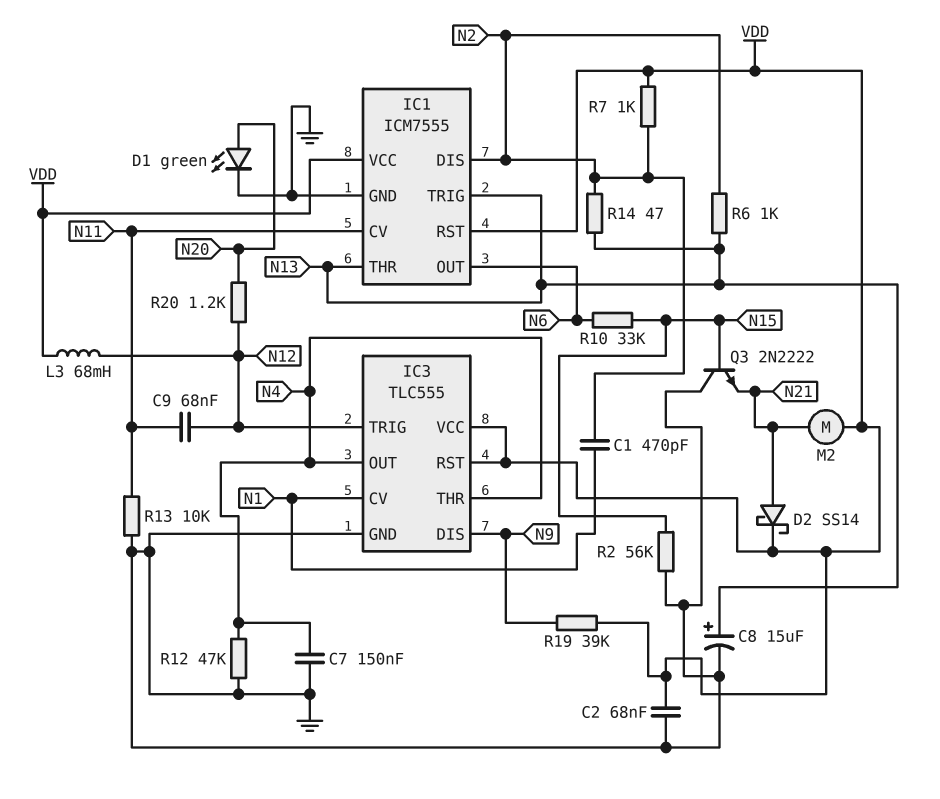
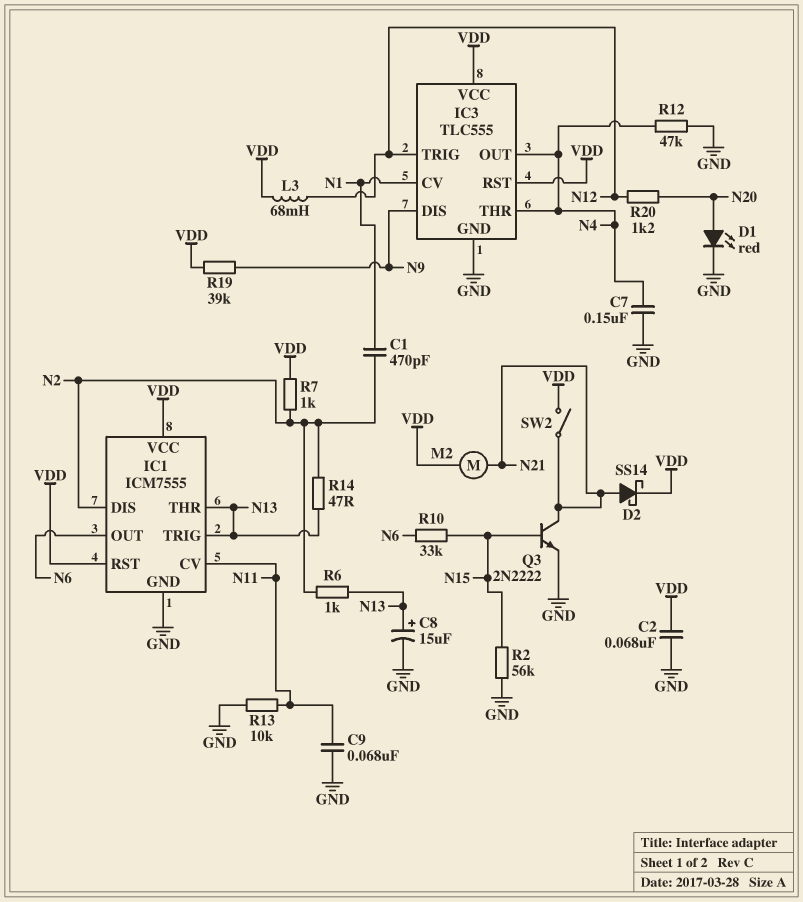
C9: 68nF (N11, N12) -> 68nF (GND, N11)
D1: LED green (A N20, K GND) -> LED red (A N20, K GND)
Q3: NPN 2N2222 (B N15, C GND, E N21) -> NPN 2N2222 (B N15, C N21, E GND)
SW2: none -> switch (N21, VDD)

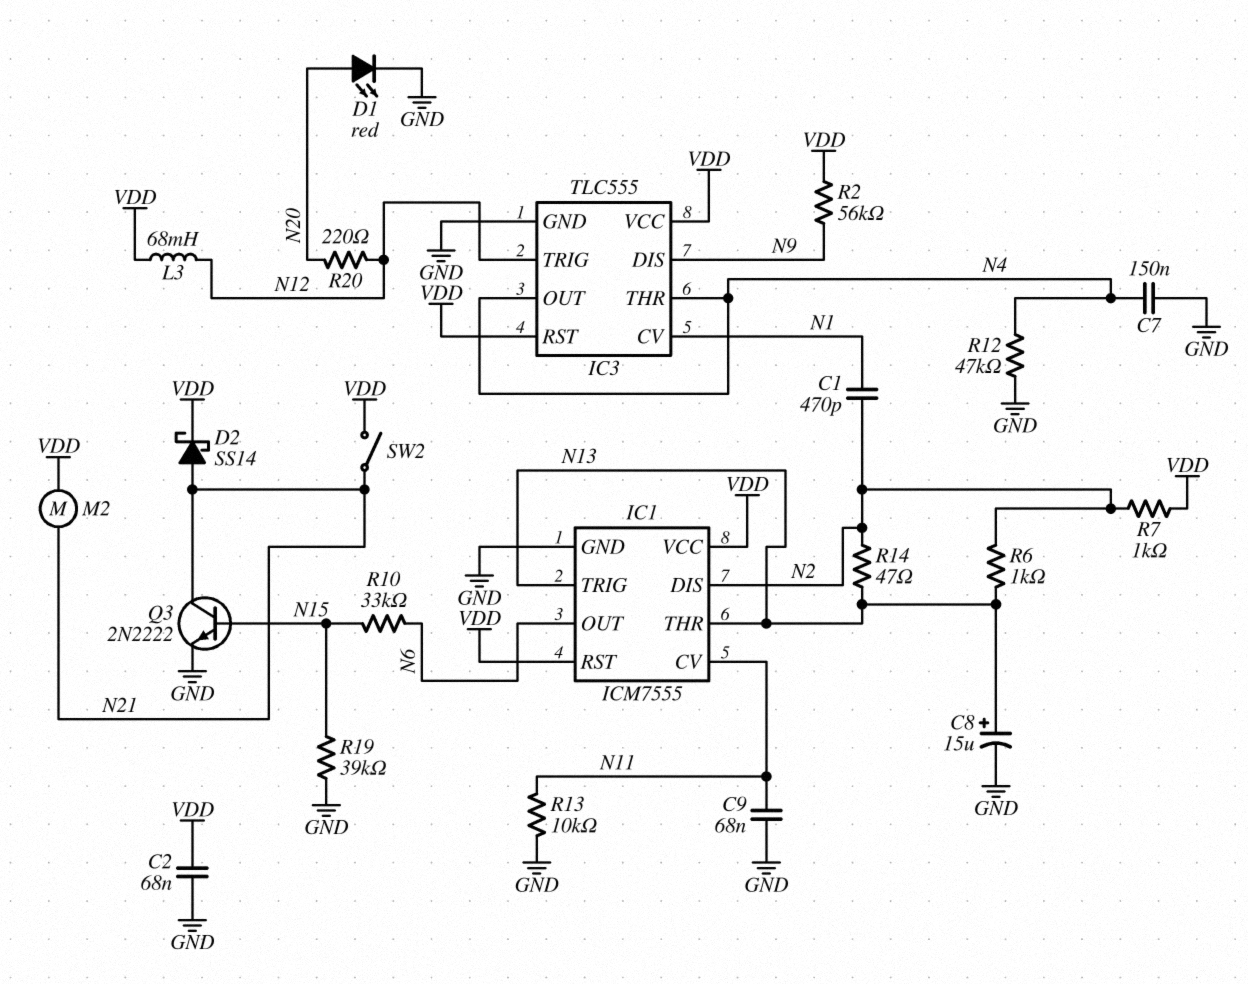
R2: 56k (GND, N15) -> 56k (N9, VDD)
R19: 39k (N9, VDD) -> 39k (GND, N15)
R20: 1.2k (N12, N20) -> 220 (N12, N20)

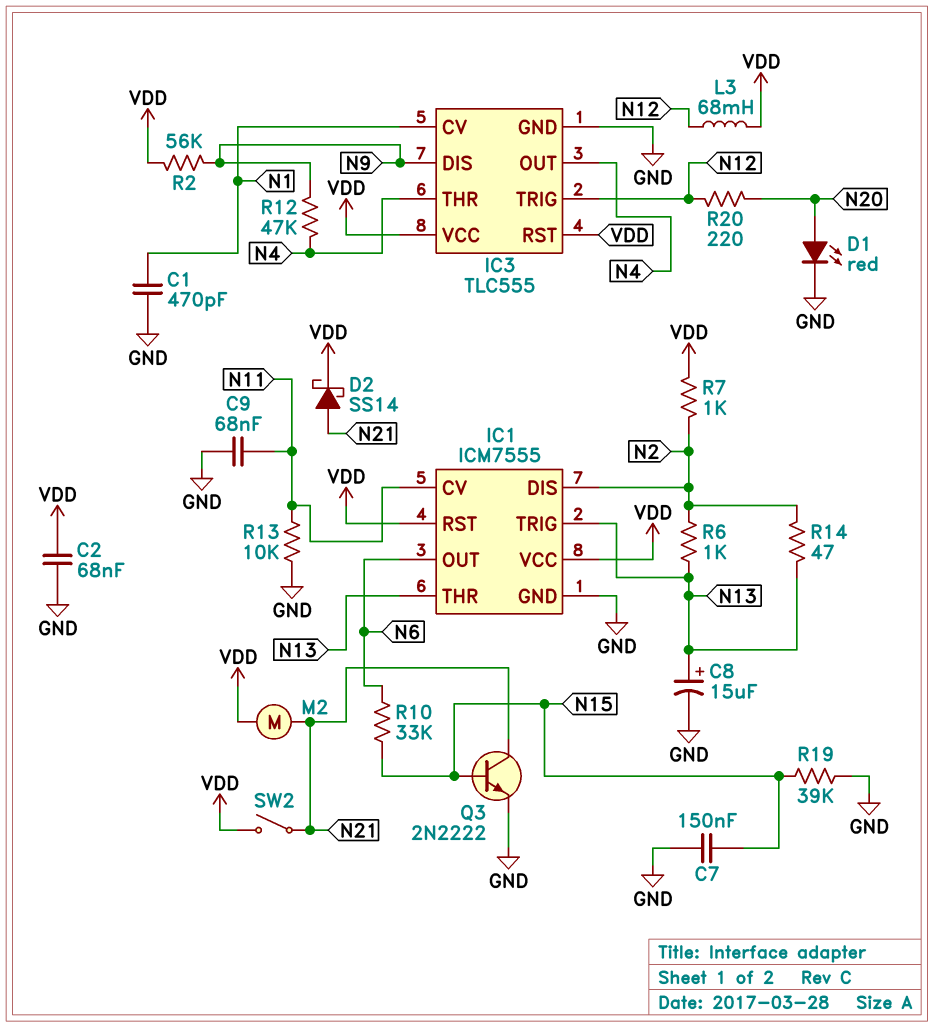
C1: 470pF (N1, N2) -> 470pF (GND, N1)
C7: 150nF (GND, N4) -> 150nF (GND, N15)
R12: 47k (GND, N4) -> 47k (N4, N9)

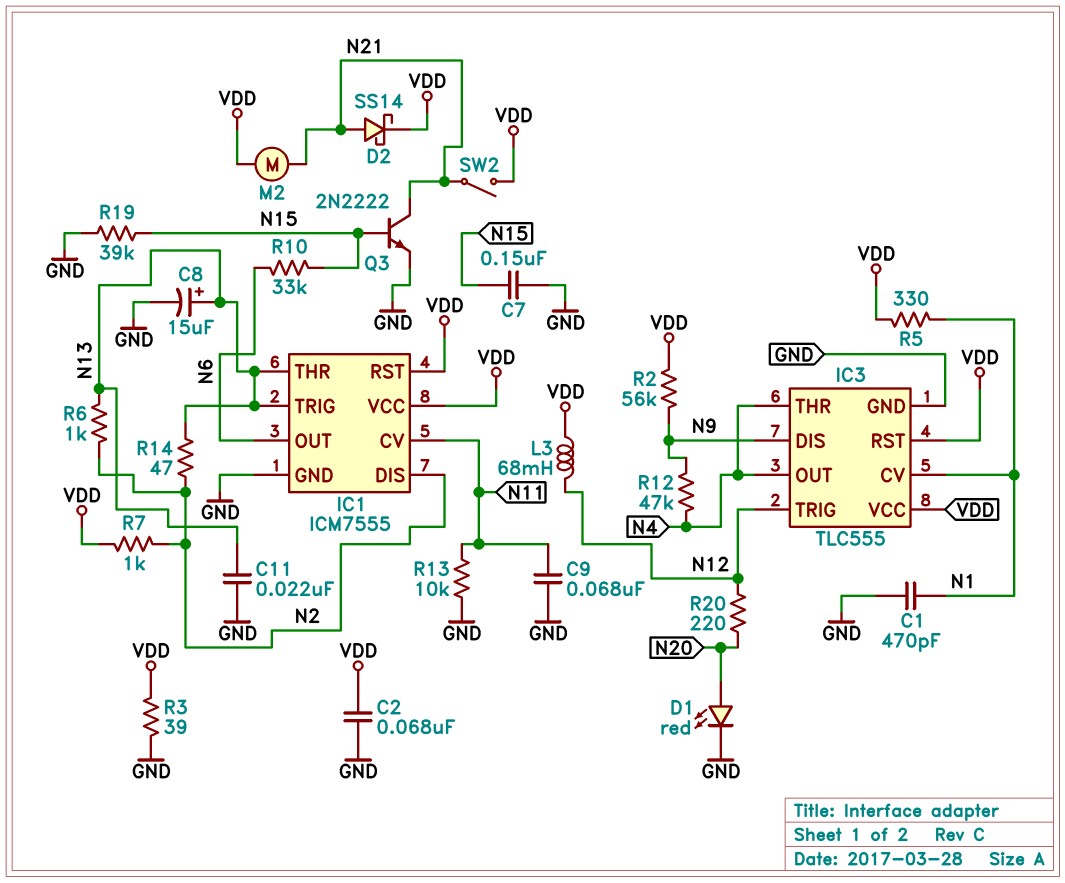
C11: none -> 22nF (GND, N13)
R3: none -> 39 (GND, VDD)
R5: none -> 330 (N1, VDD)

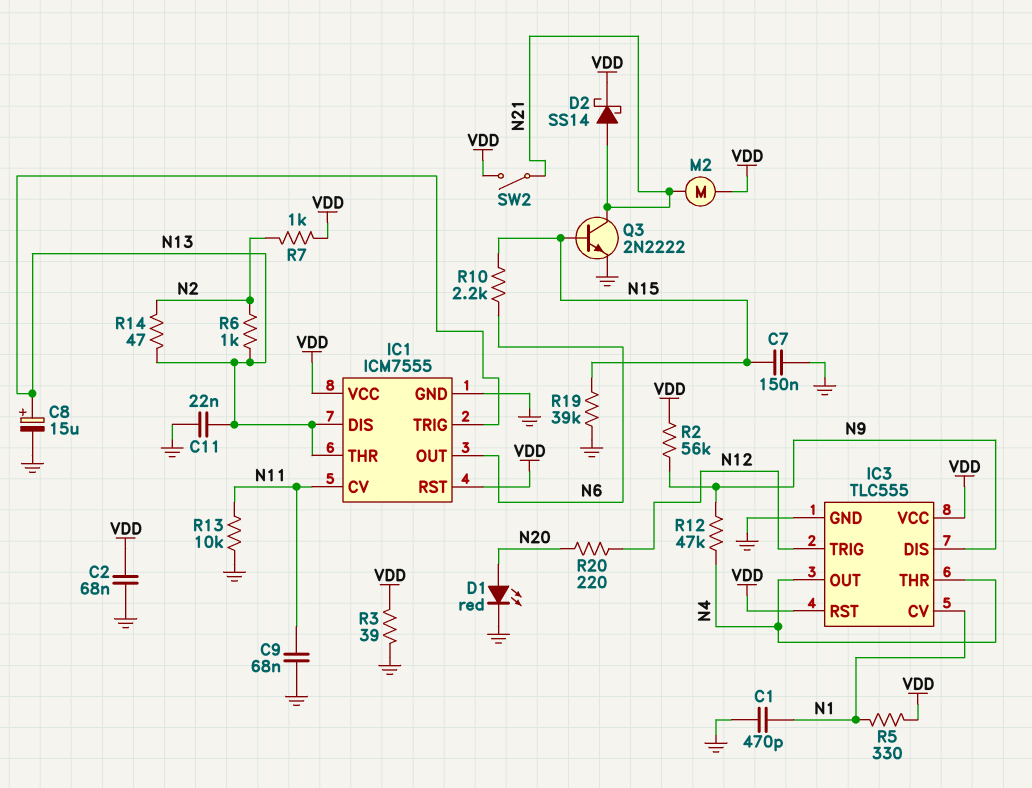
IC1 pin DIS: N2 -> N13
L3: 68mH (N12, VDD) -> none
R10: 33k (N6, N15) -> 2.2k (N6, N15)

